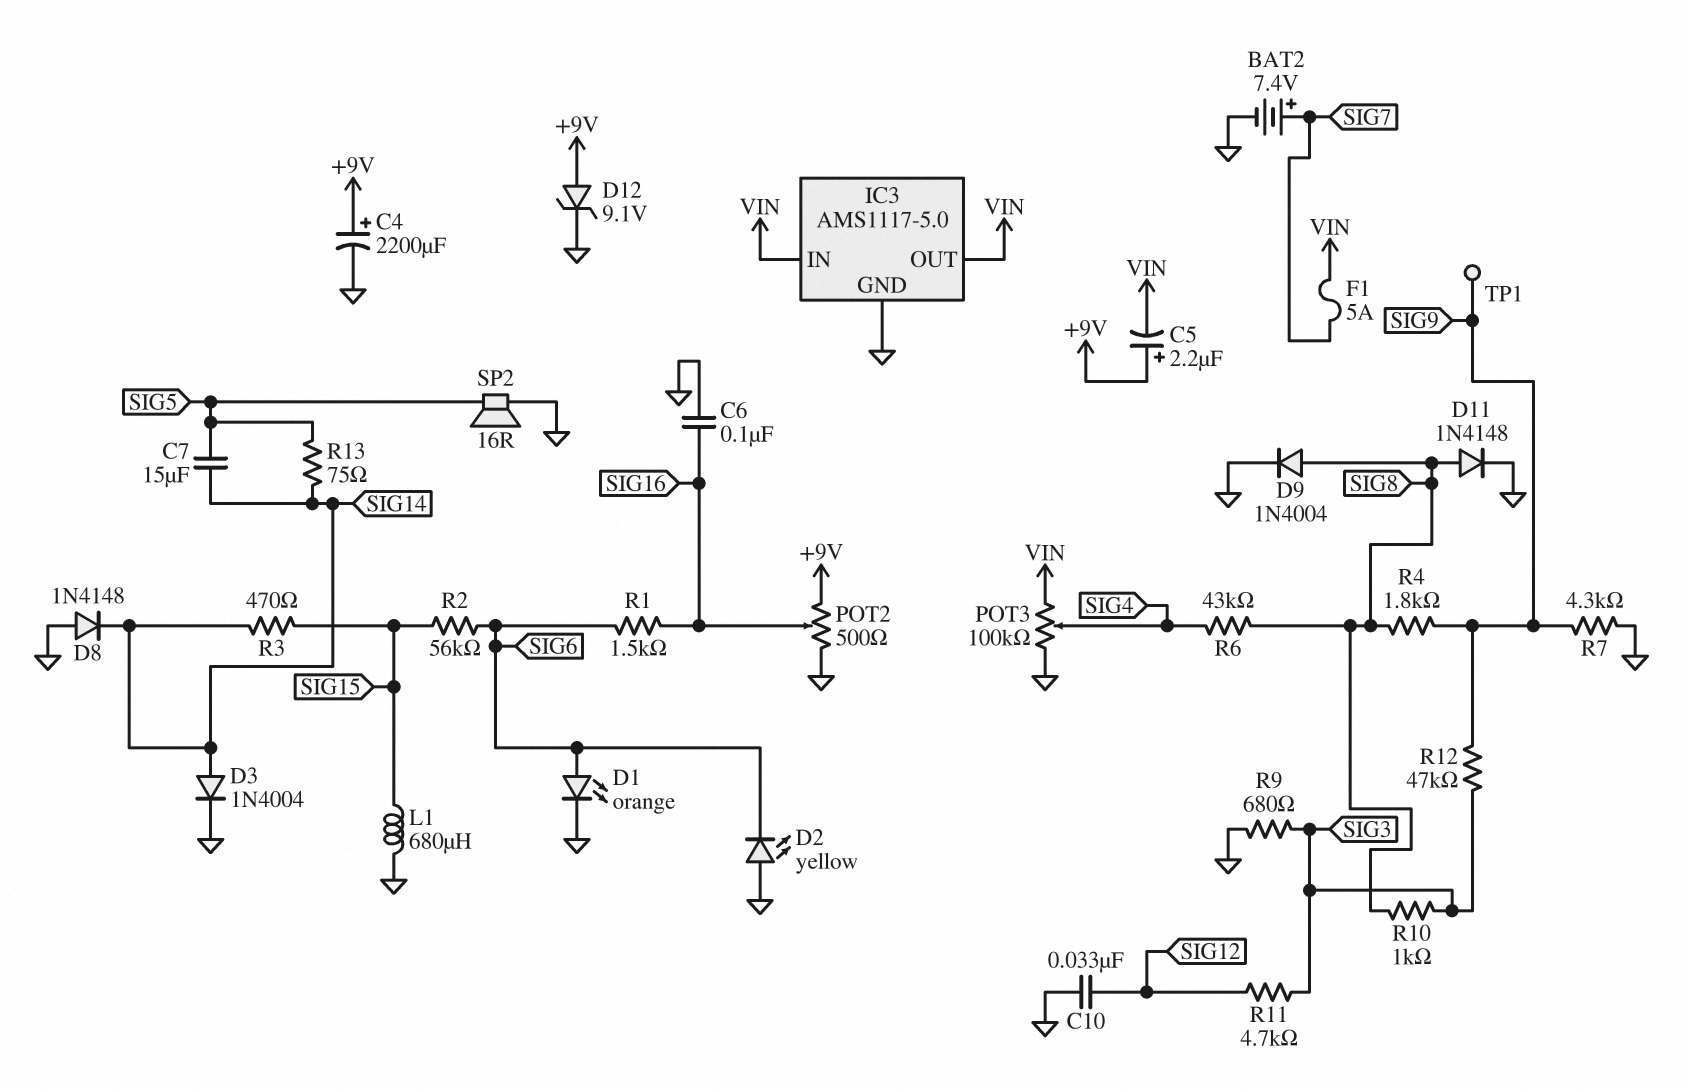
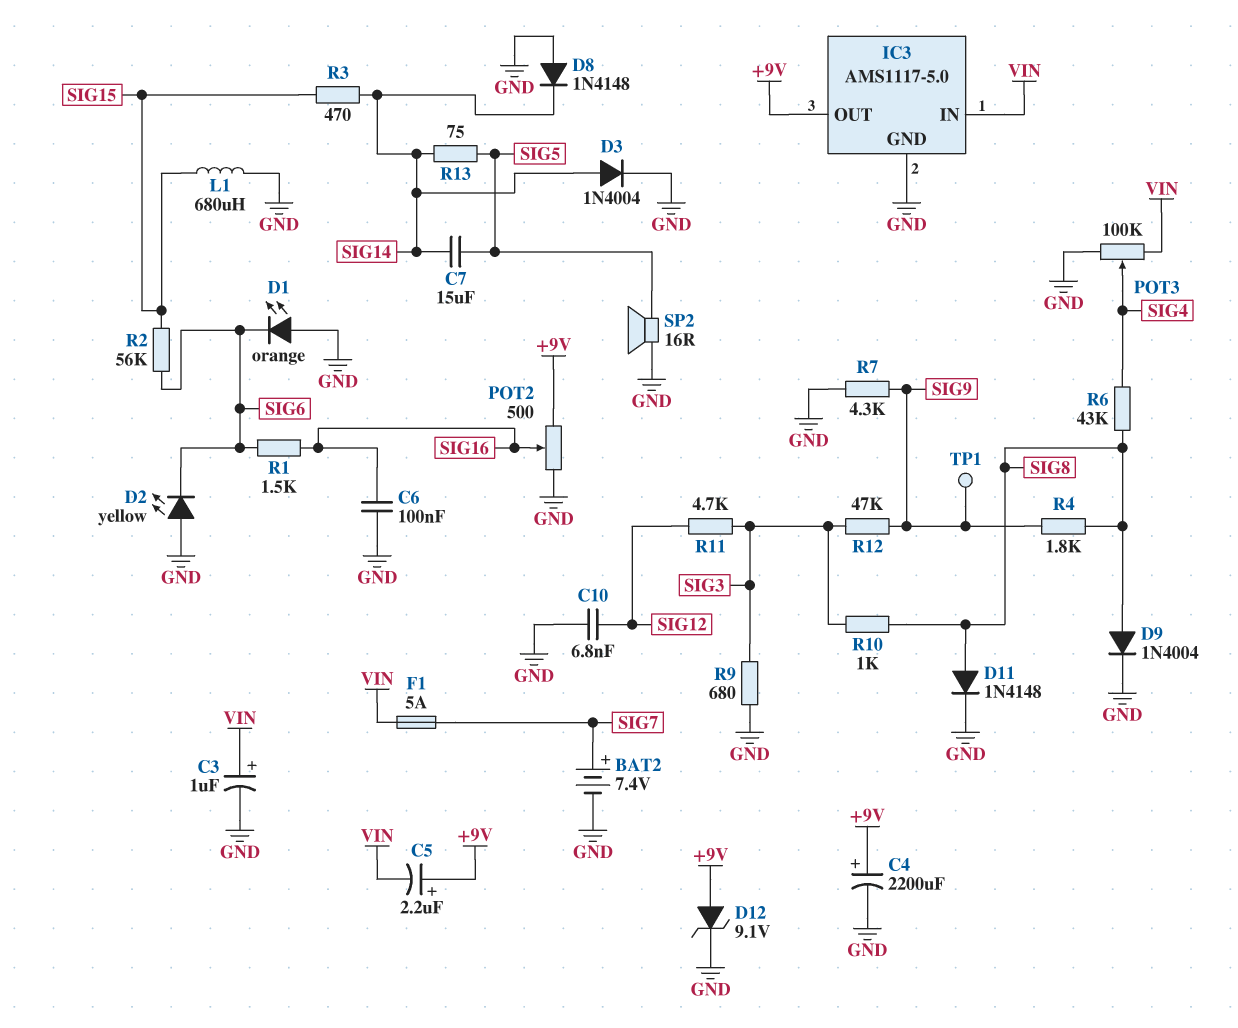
C3: none -> 1uF (plus VIN, minus GND)
C10: 33nF (GND, SIG12) -> 6.8nF (GND, SIG12)
D1: LED orange (A SIG6, K GND) -> LED orange (A GND, K SIG6)
IC3 pin OUT: VIN -> +9V

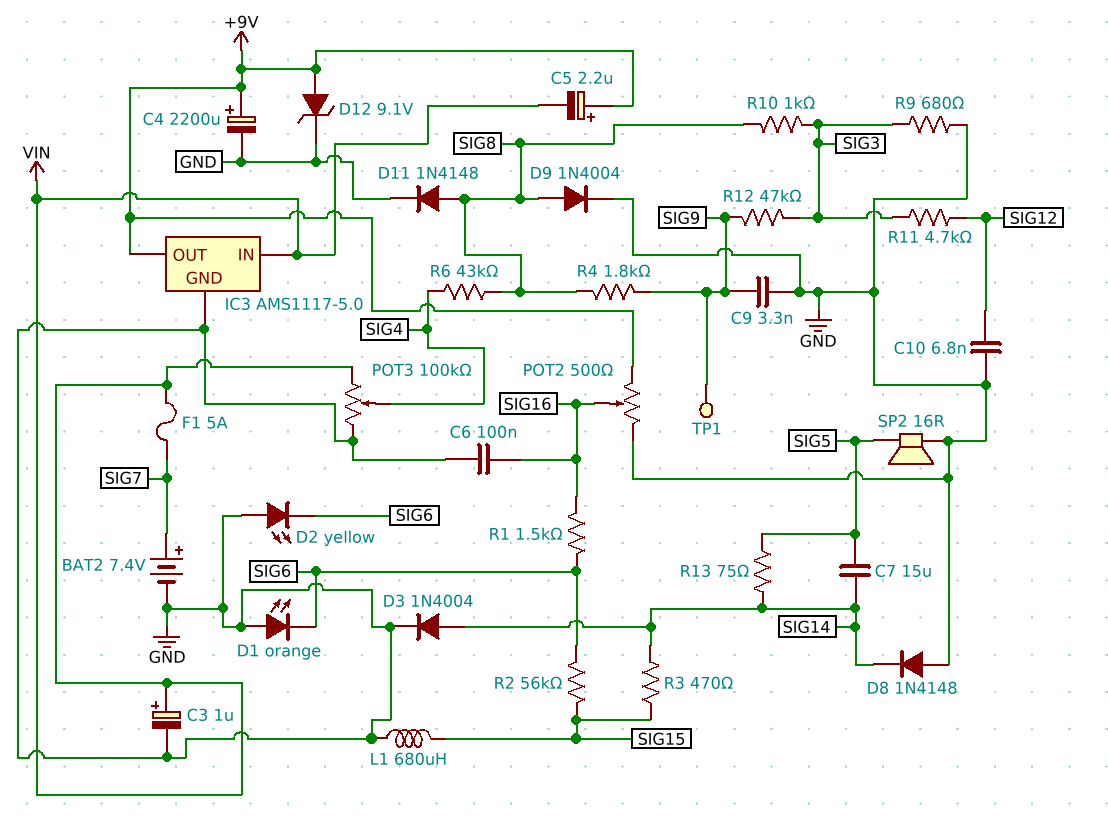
C9: none -> 3.3nF (GND, SIG9)
R7: 4.3k (GND, SIG9) -> none

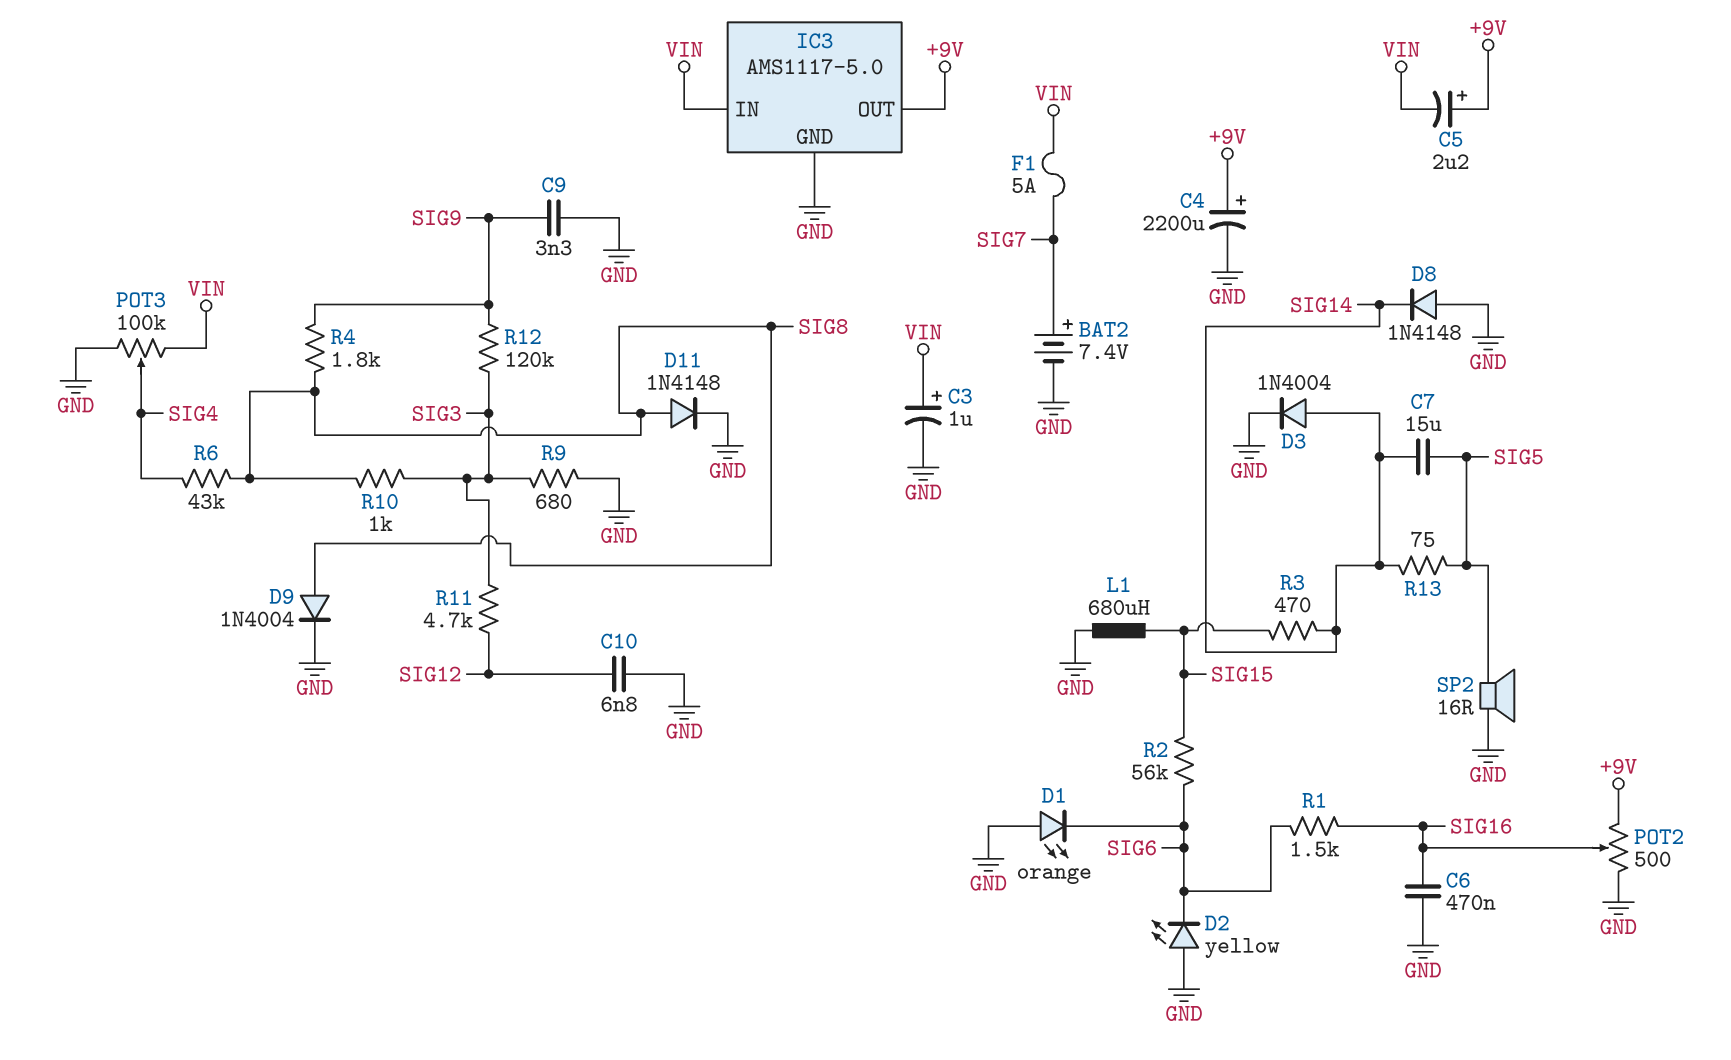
C6: 100nF (GND, SIG16) -> 470nF (GND, SIG16)
D12: zener 9.1V (A +9V, K GND) -> none
R12: 47k (SIG3, SIG9) -> 120k (SIG3, SIG9)
TP1: test point (SIG9) -> none

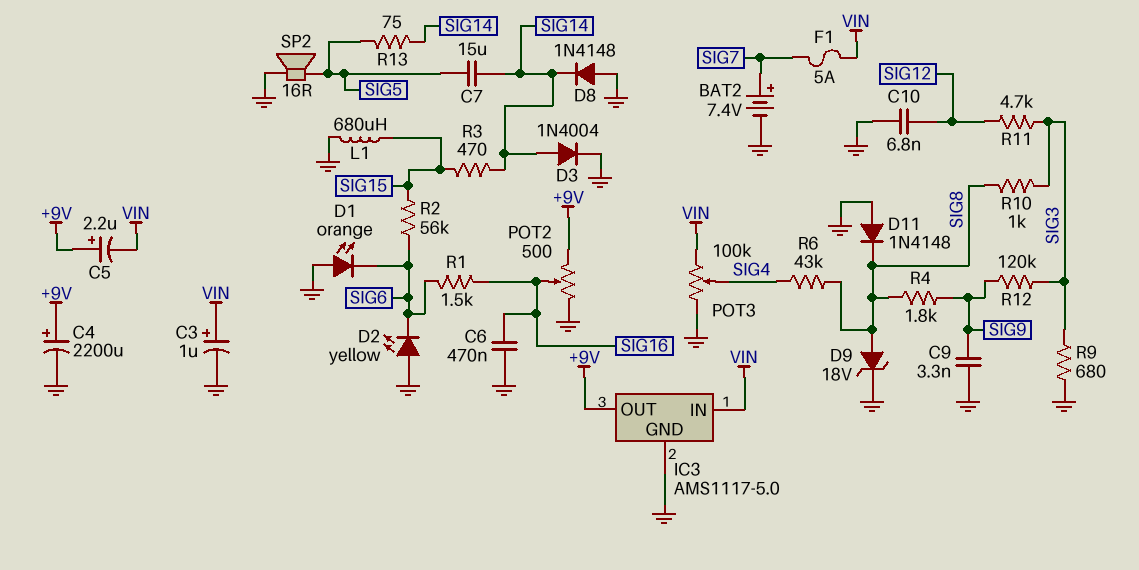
D9: diode 1N4004 (A SIG8, K GND) -> zener 18V (A SIG8, K GND)
D11: diode 1N4148 (A SIG8, K GND) -> diode 1N4148 (A GND, K SIG8)

